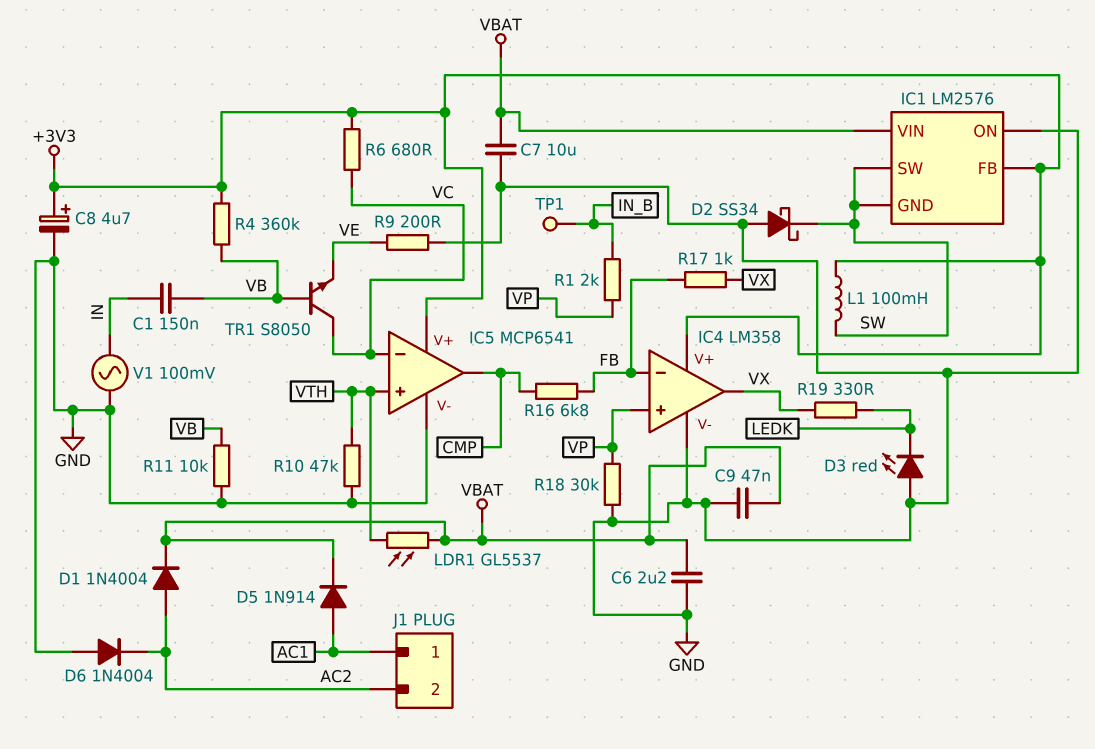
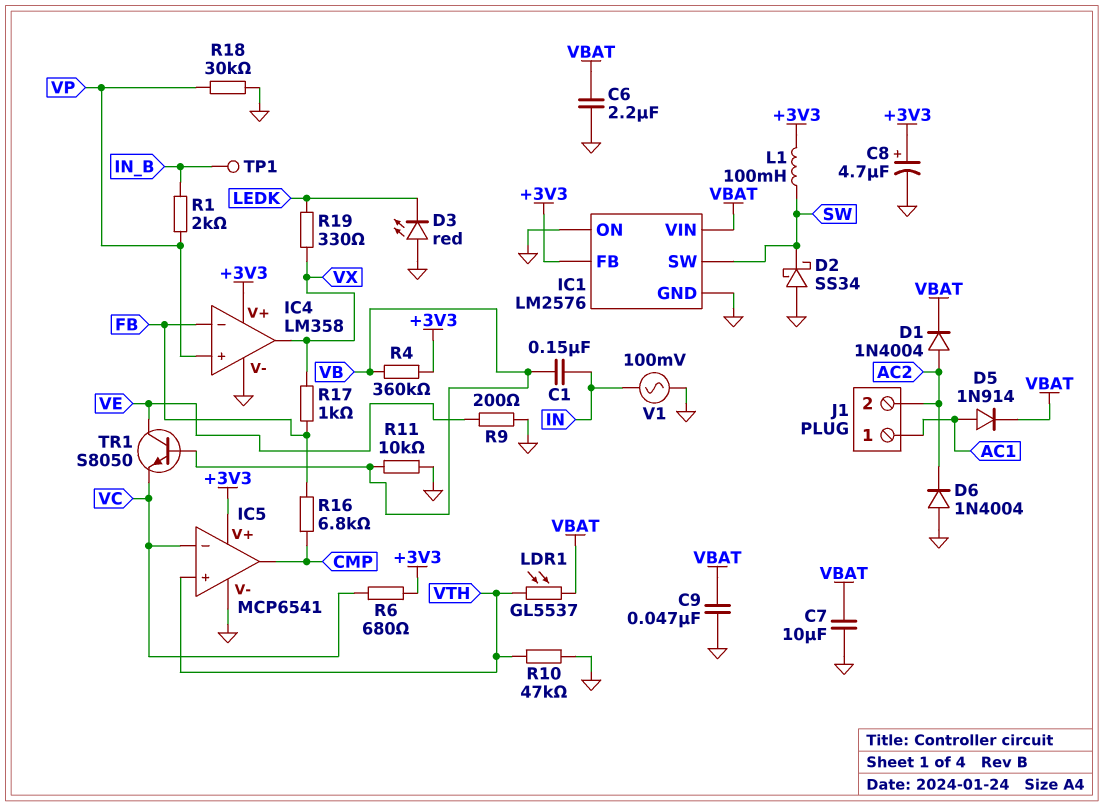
IC1 pin GND: SW -> GND
TR1: NPN S8050 (B VB, C VC, E VE) -> NPN S8050 (B VB, C VE, E VC)

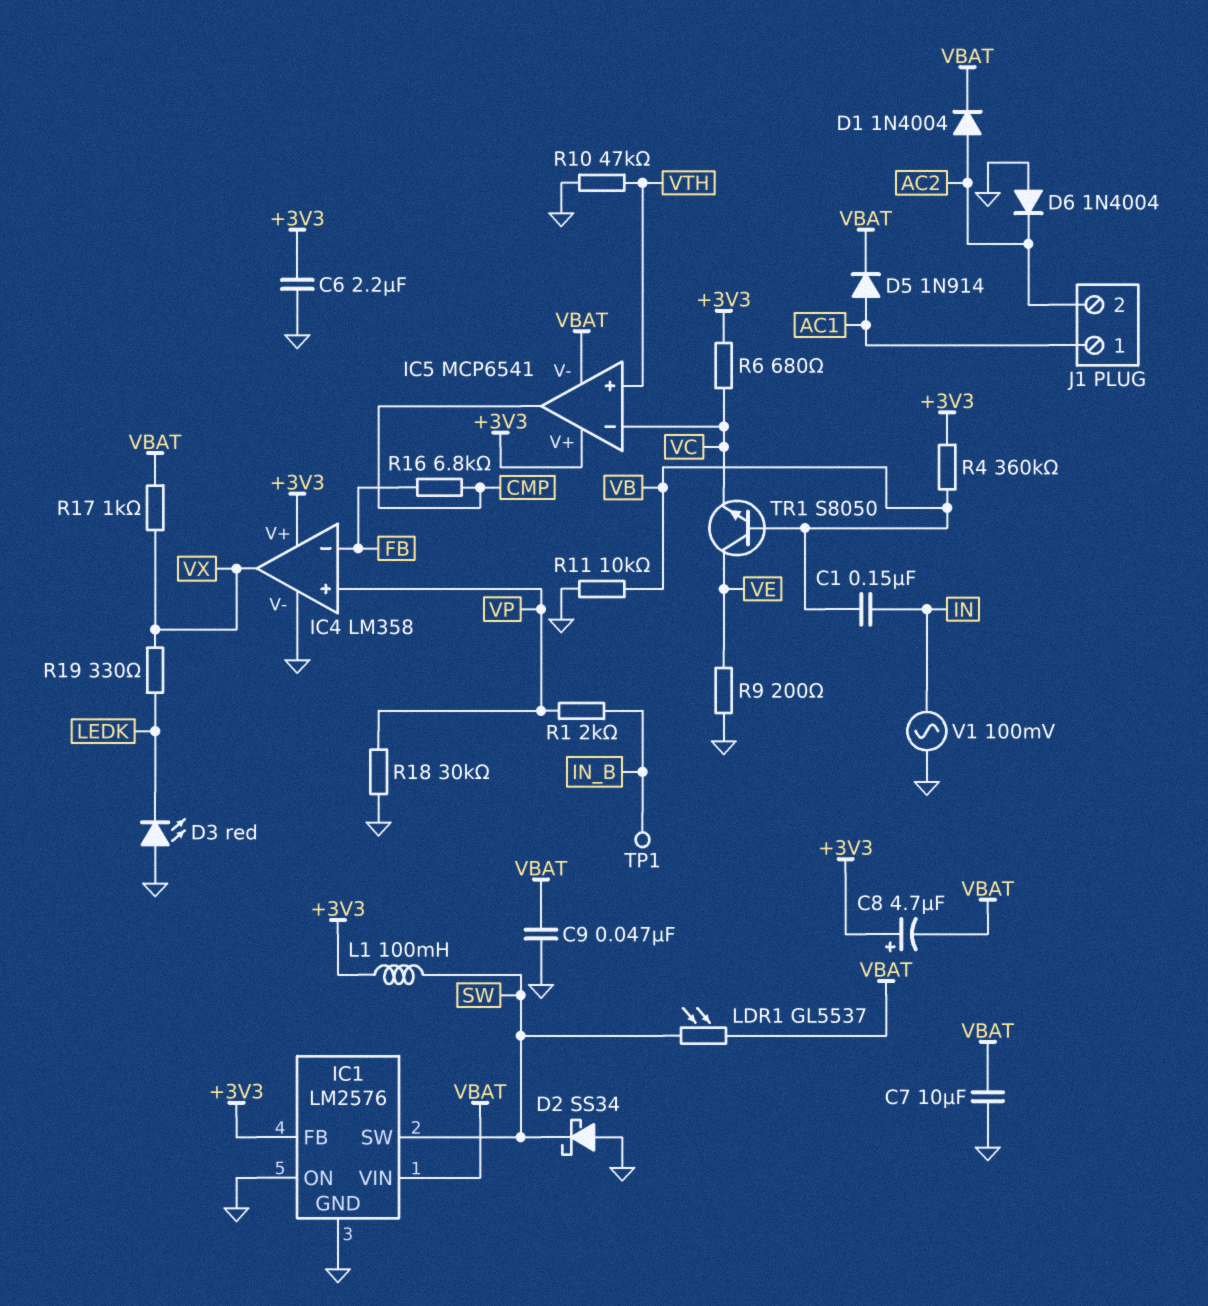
C6: 2.2uF (GND, VBAT) -> 2.2uF (+3V3, GND)
C8: 4.7uF (plus +3V3, minus GND) -> 4.7uF (plus +3V3, minus VBAT)
IC5 pin V-: GND -> VBAT
LDR1: GL5537 (VBAT, VTH) -> GL5537 (SW, VBAT)
R17: 1k (FB, VX) -> 1k (VBAT, VX)

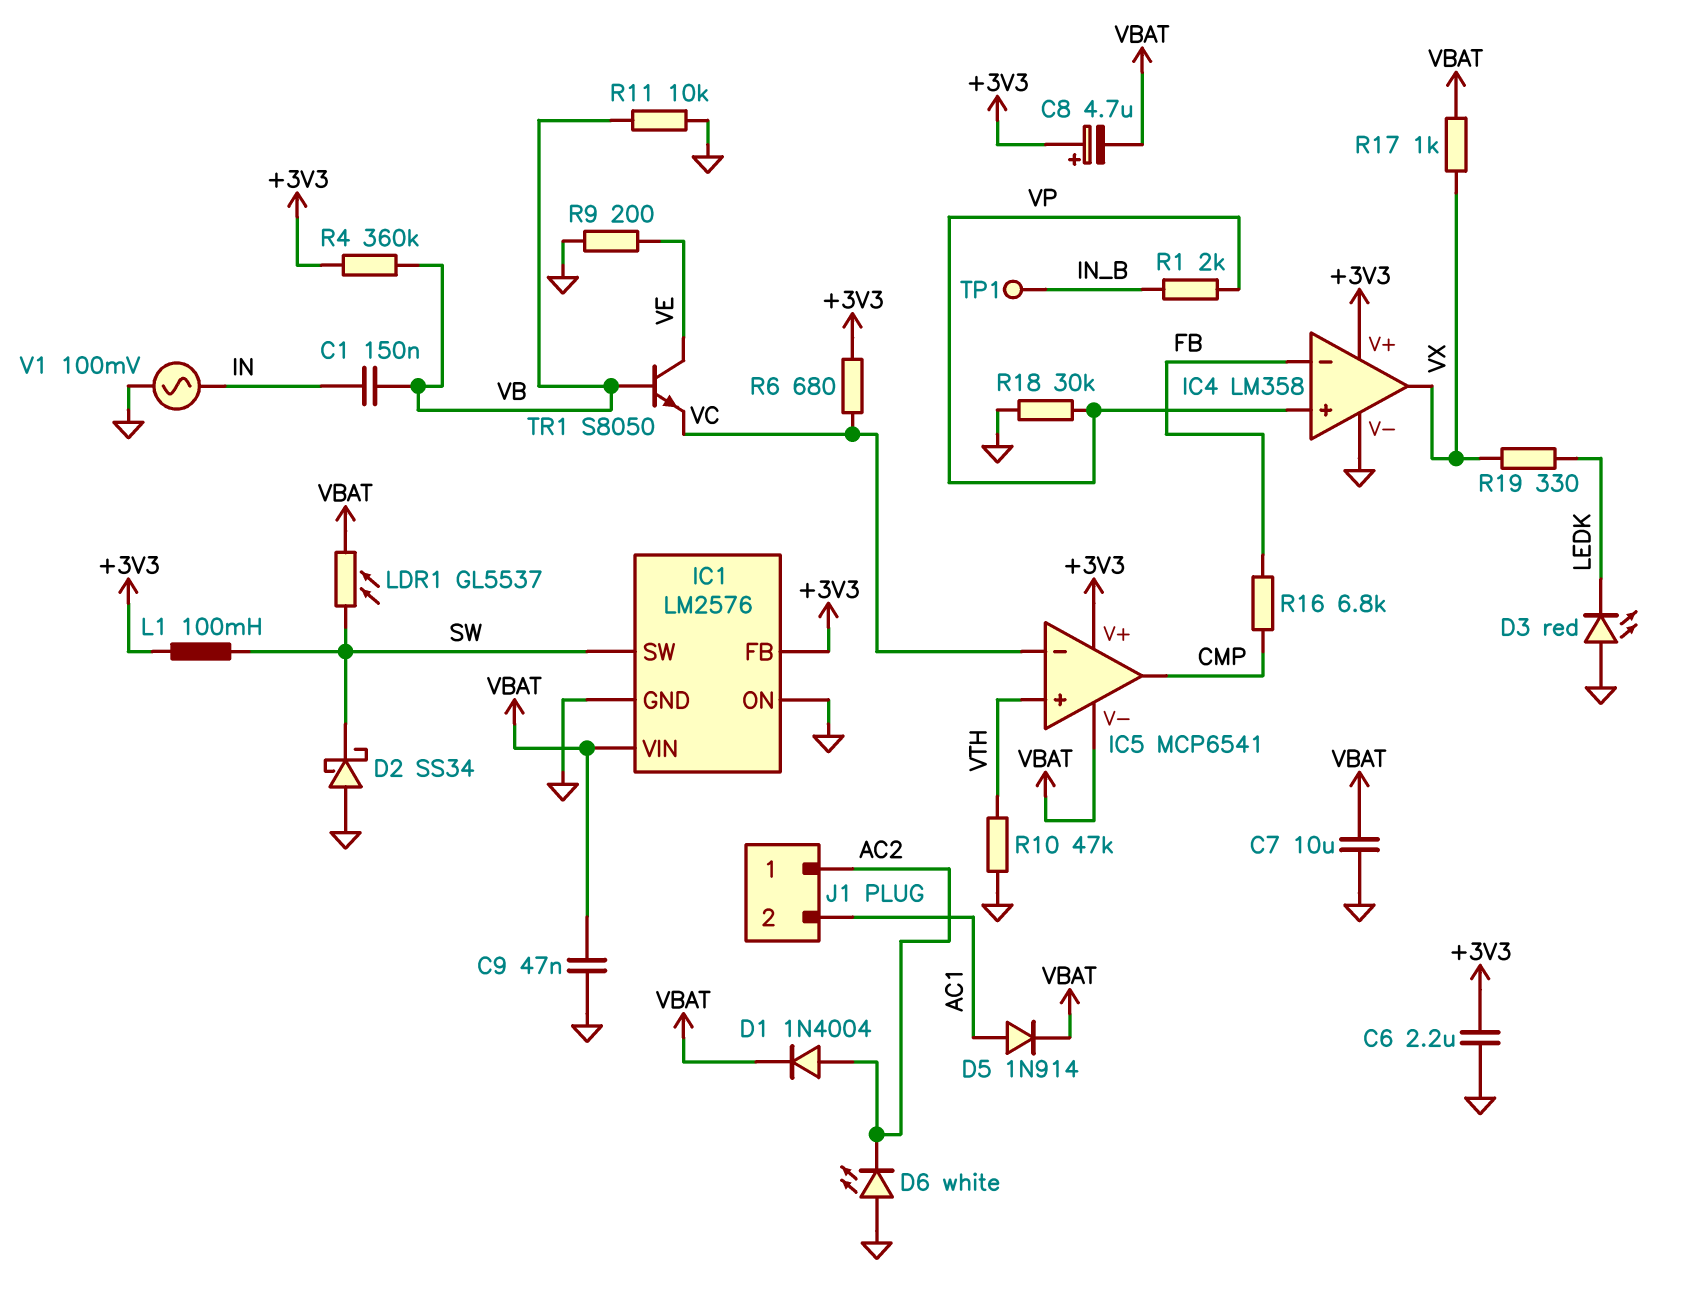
D6: diode 1N4004 (A GND, K AC2) -> LED white (A GND, K AC2)
J1 pin 1: AC1 -> AC2
J1 pin 2: AC2 -> AC1

